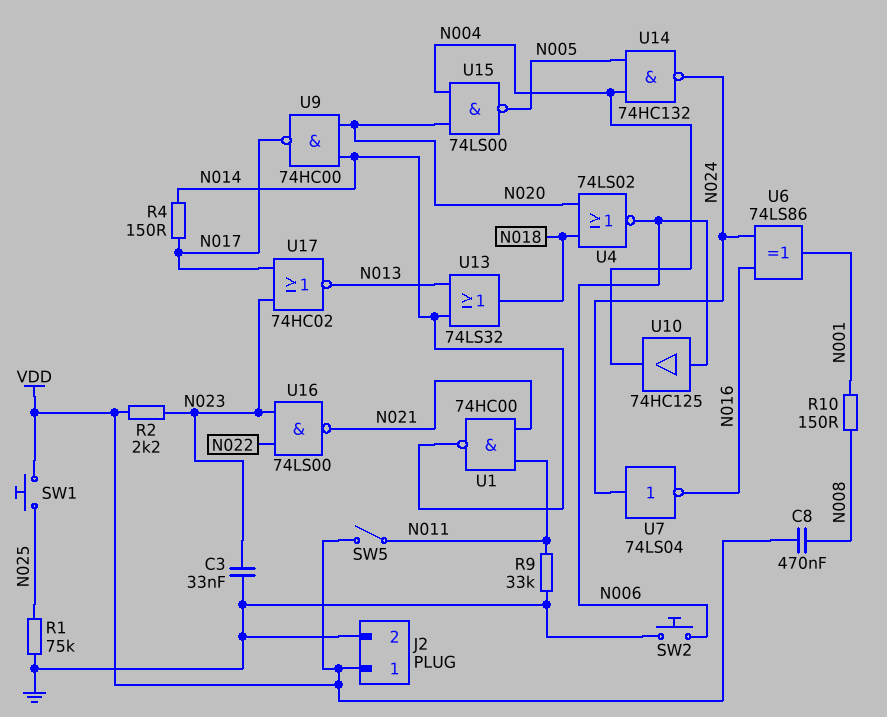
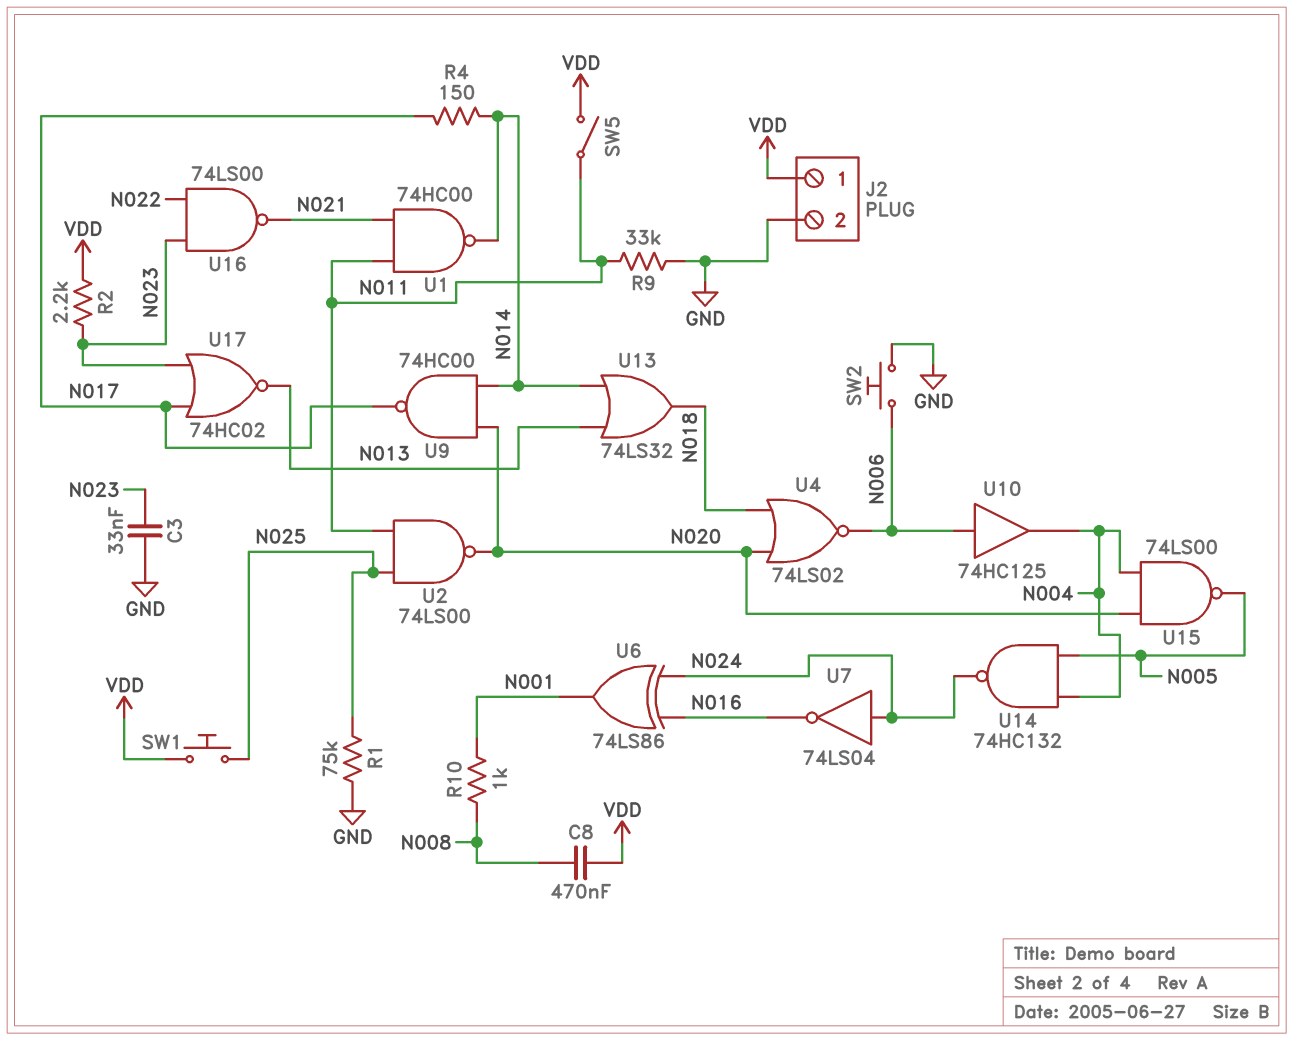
R10: 150 (N001, N008) -> 1k (N001, N008)
U2: none -> NAND 74LS00 (in N011, in N025, out N020)

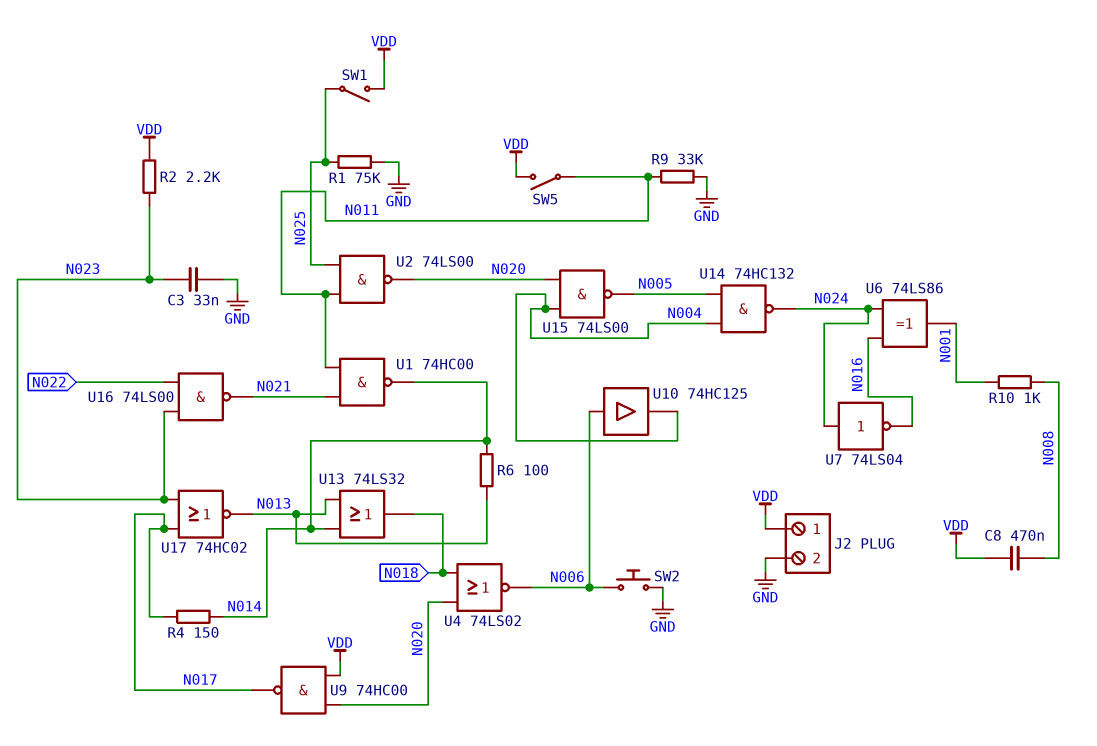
R6: none -> 100 (N013, N014)
SW1: button (N025, VDD) -> switch (N025, VDD)
U9: NAND 74HC00 (in N014, in N020, out N017) -> NAND 74HC00 (in N020, in VDD, out N017)

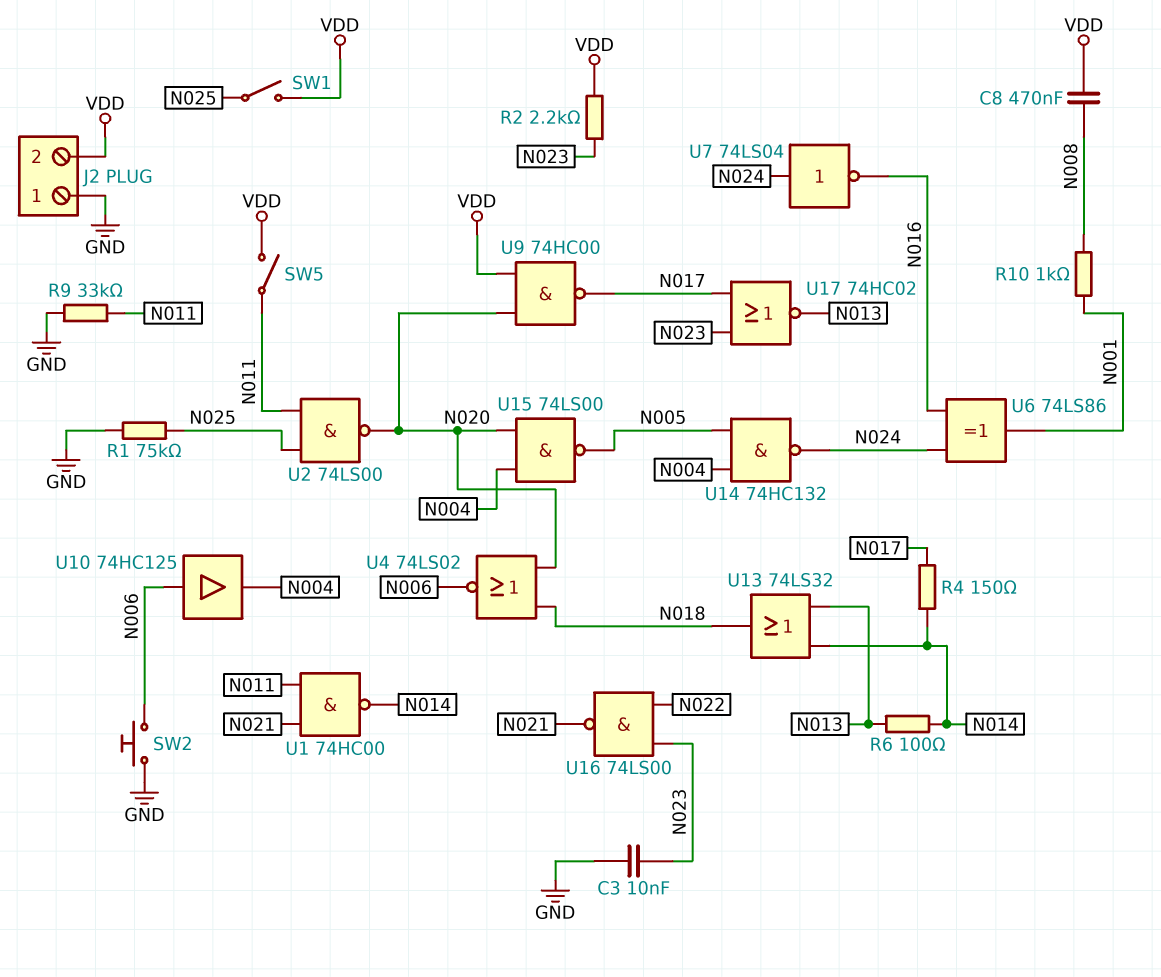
C3: 33nF (GND, N023) -> 10nF (GND, N023)
J2 pin 1: VDD -> GND
J2 pin 2: GND -> VDD

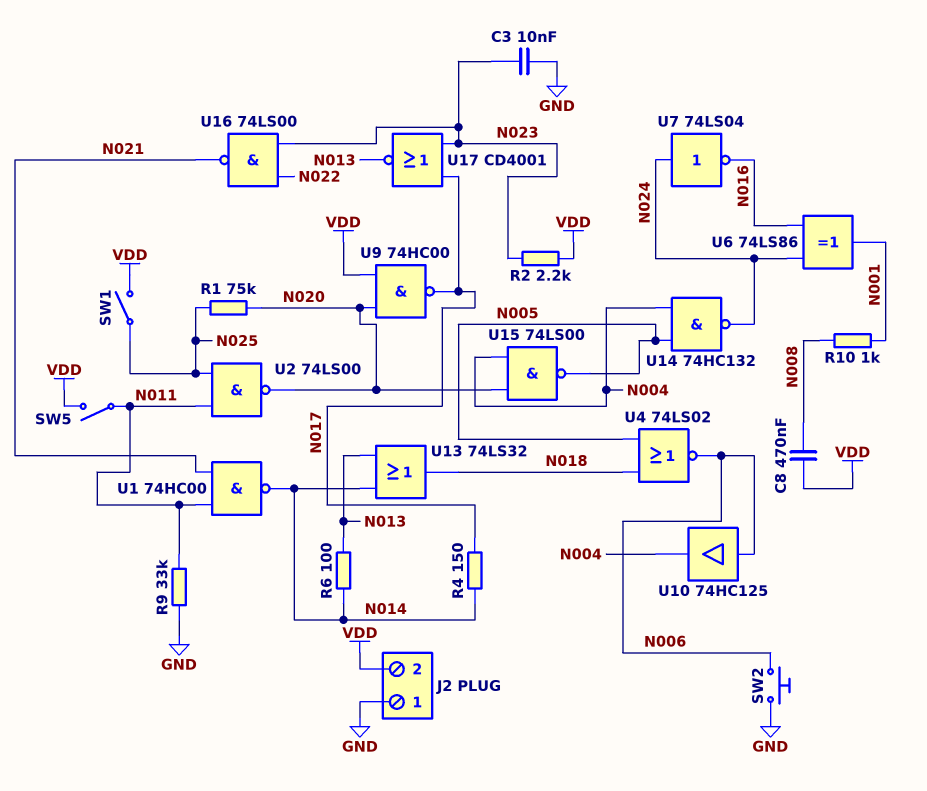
R1: 75k (GND, N025) -> 75k (N020, N025)
U4: NOR 74LS02 (in N018, in N020, out N006) -> NOR 74LS02 (in N005, in N018, out N006)
U17: NOR 74HC02 (in N017, in N023, out N013) -> NOR CD4001 (in N017, in N023, out N013)

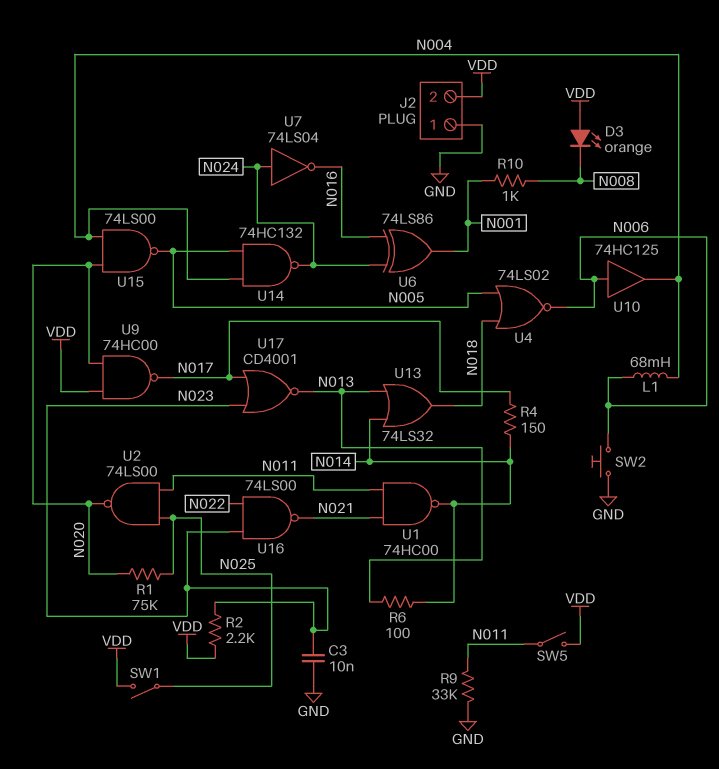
C8: 470nF (N008, VDD) -> none
D3: none -> LED orange (A VDD, K N008)
L1: none -> 68mH (N004, N006)

